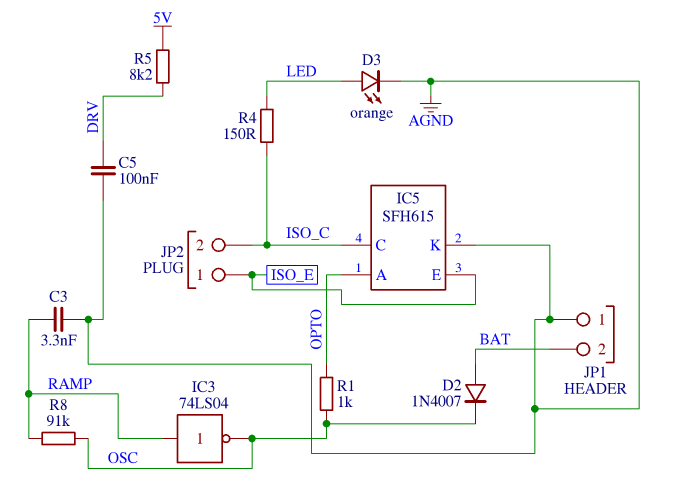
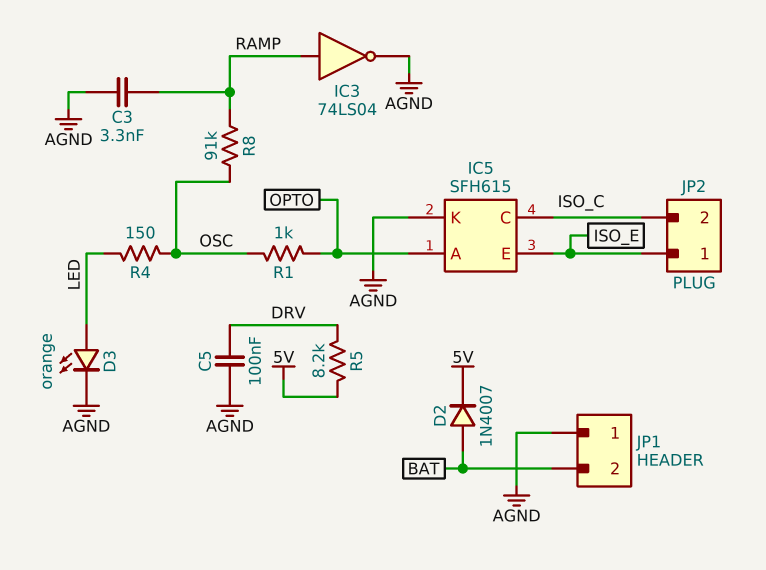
D2: diode 1N4007 (A BAT, K OSC) -> diode 1N4007 (A BAT, K 5V)
IC3: NOT 74LS04 (in RAMP, out OSC) -> NOT 74LS04 (in RAMP, out AGND)
R4: 150 (ISO_C, LED) -> 150 (LED, OSC)

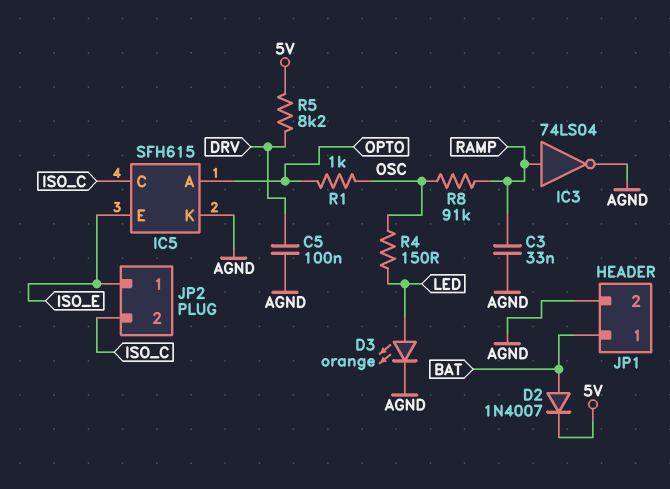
C3: 3.3nF (AGND, RAMP) -> 33nF (AGND, RAMP)
JP1 pin 1: AGND -> BAT
JP1 pin 2: BAT -> AGND

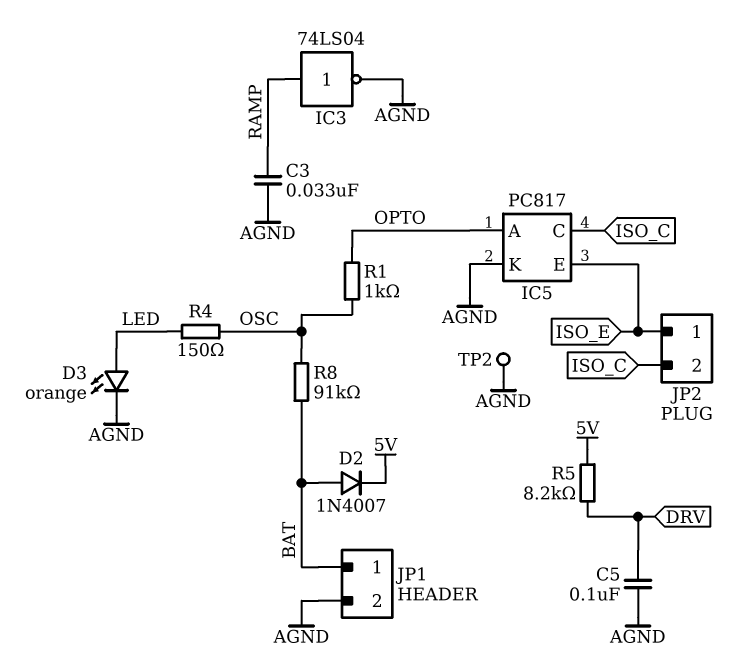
IC5: SFH615 -> PC817
R8: 91k (OSC, RAMP) -> 91k (BAT, OSC)
TP2: none -> test point (AGND)

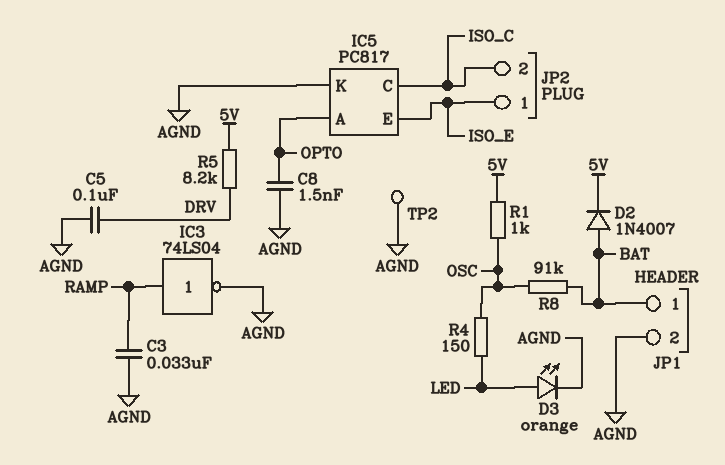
C8: none -> 1.5nF (AGND, OPTO)
R1: 1k (OPTO, OSC) -> 1k (5V, OSC)

